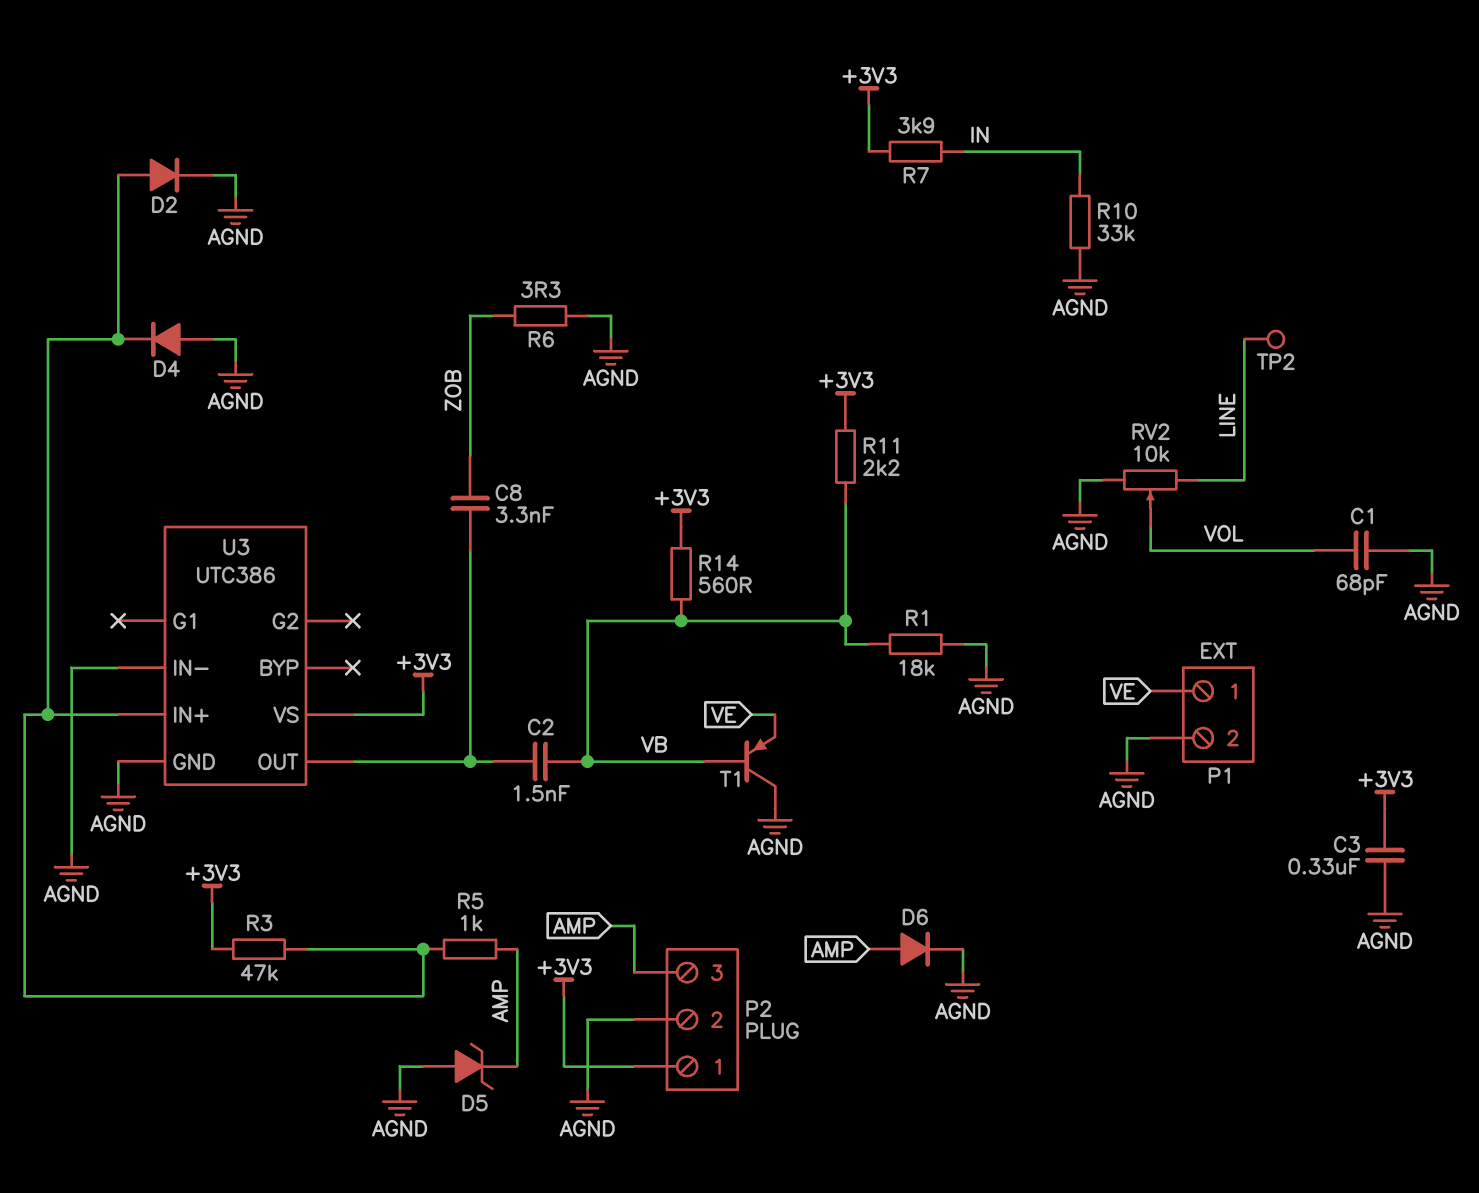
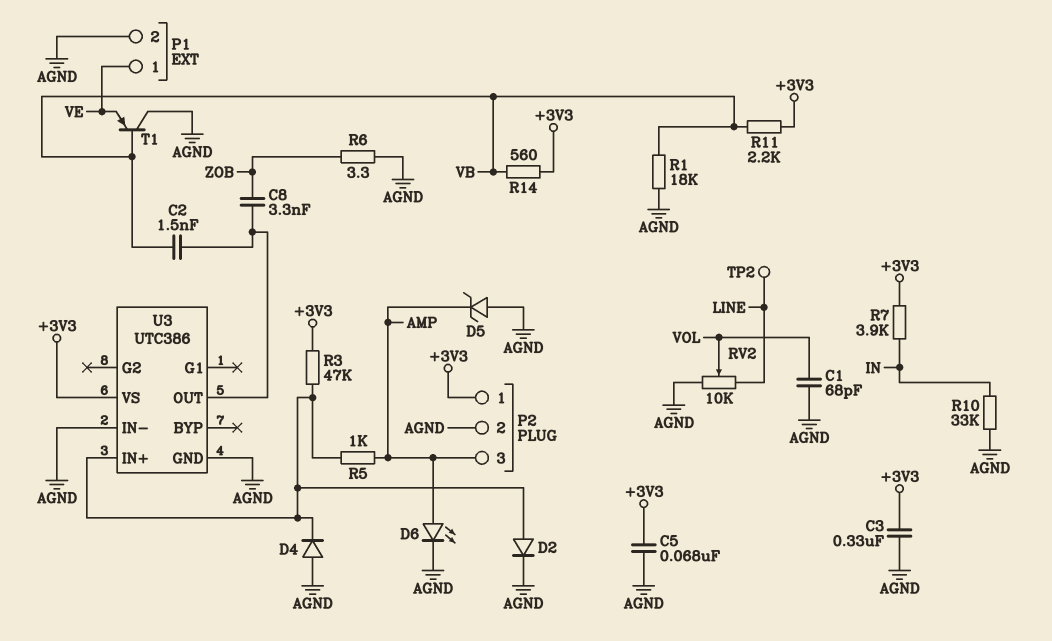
C5: none -> 68nF (+3V3, AGND)
D6: diode (A AMP, K AGND) -> LED (A AMP, K AGND)

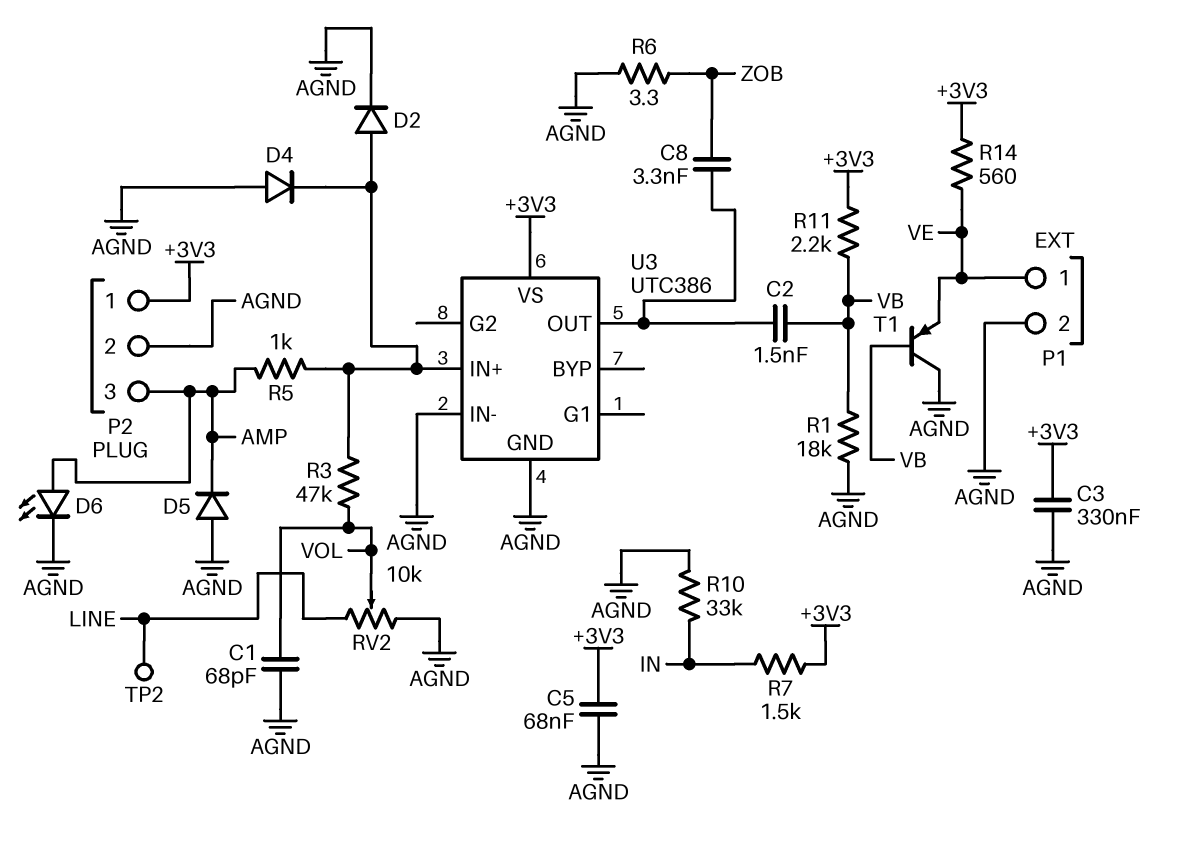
D5: zener (A AGND, K AMP) -> diode (A AGND, K AMP)
R3: 47k (+3V3, U3/IN+) -> 47k (U3/IN+, VOL)
R7: 3.9k (+3V3, IN) -> 1.5k (+3V3, IN)
R14: 560 (+3V3, VB) -> 560 (+3V3, VE)

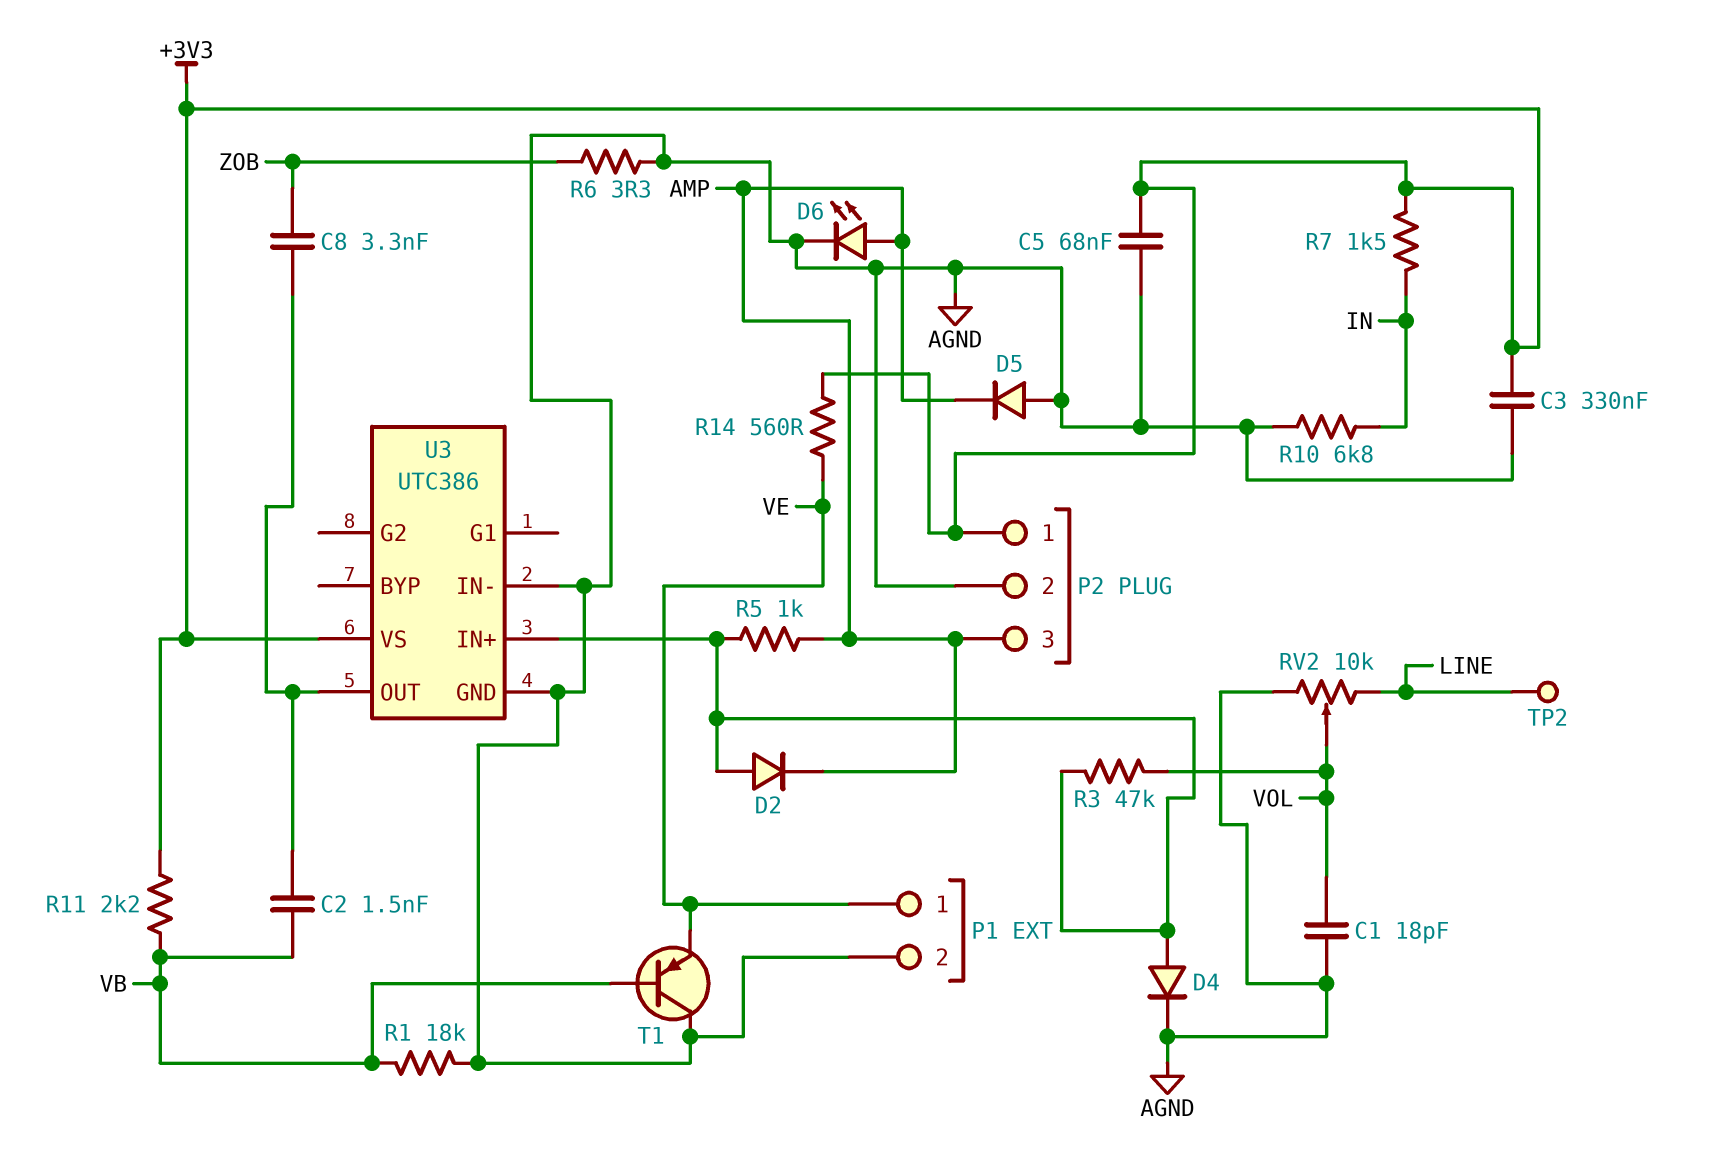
C1: 68pF (AGND, VOL) -> 18pF (AGND, VOL)
D2: diode (A U3/IN+, K AGND) -> diode (A U3/IN+, K AMP)
D4: diode (A AGND, K U3/IN+) -> diode (A U3/IN+, K AGND)
R10: 33k (AGND, IN) -> 6.8k (AGND, IN)

